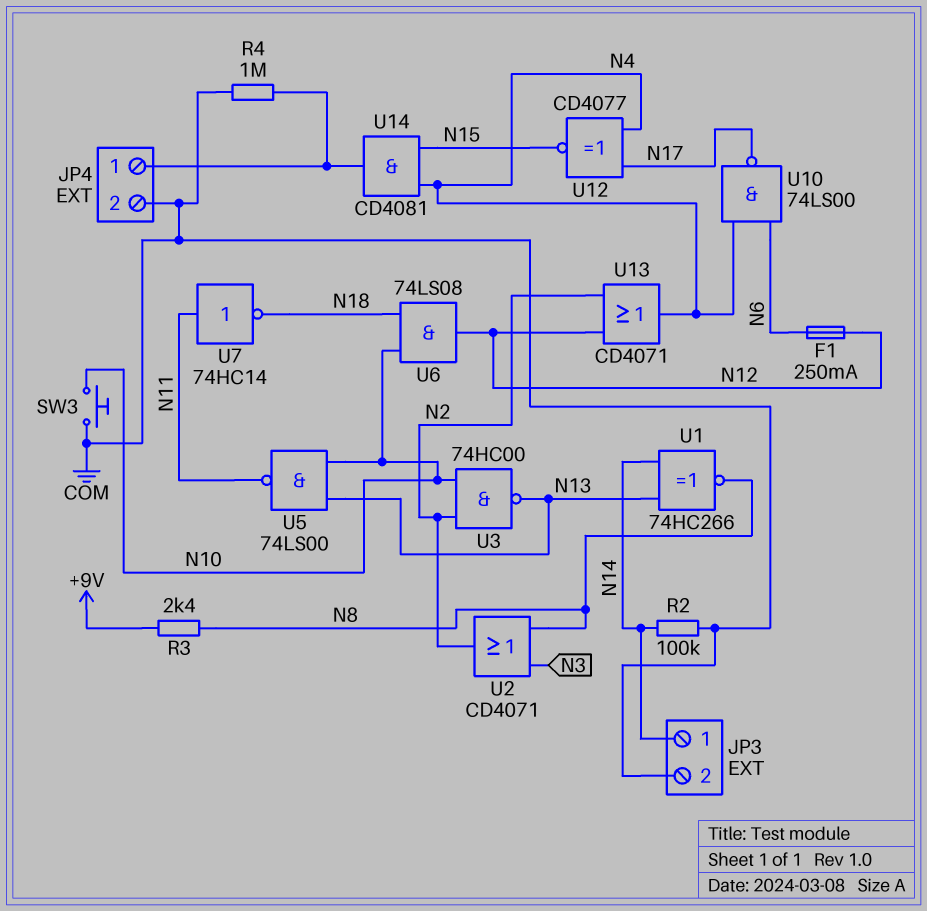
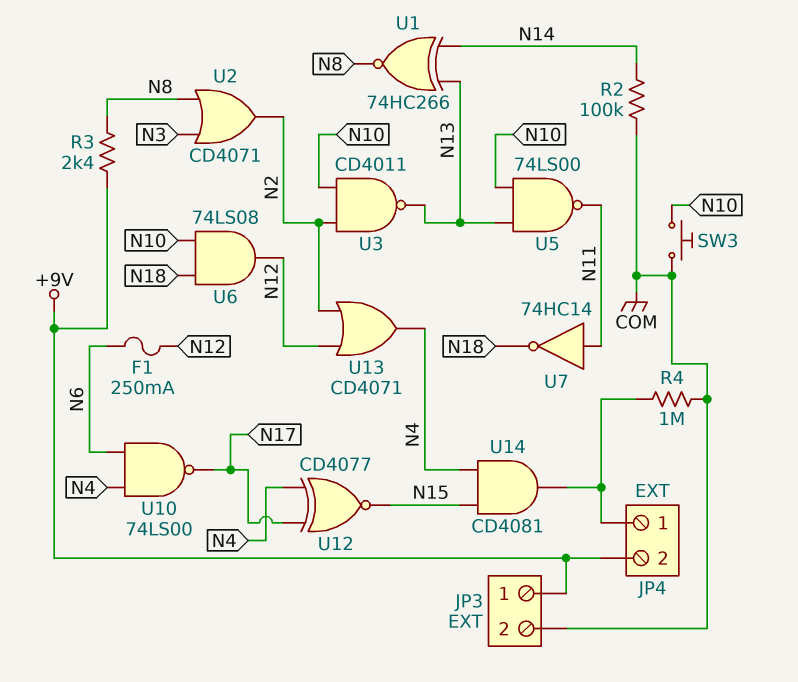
JP3 pin 1: N14 -> +9V
JP4 pin 2: COM -> +9V
U3: NAND 74HC00 (in N2, in N10, out N13) -> NAND CD4011 (in N2, in N10, out N13)

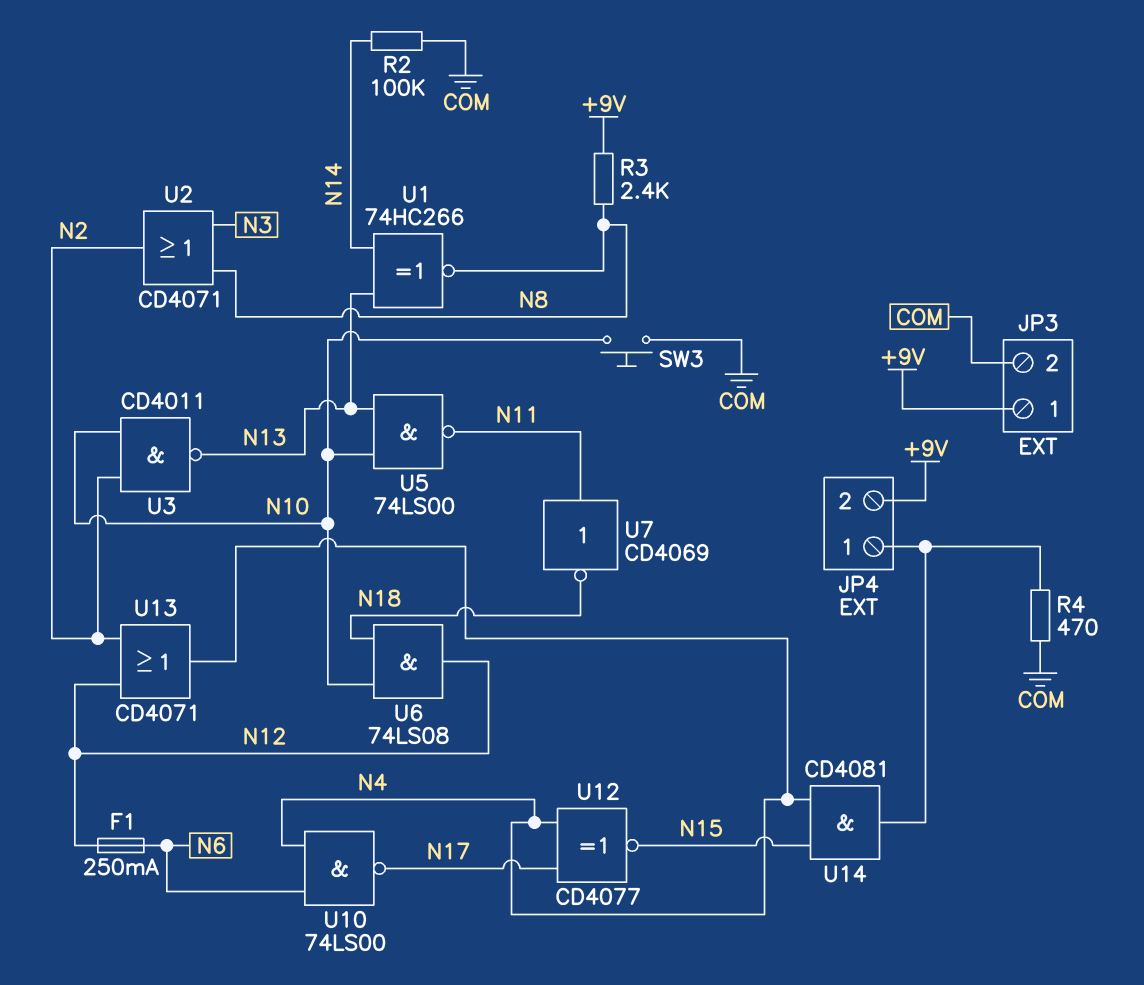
R4: 1M (COM, JP4/1) -> 470 (COM, JP4/1)
U7: NOT 74HC14 (in N11, out N18) -> NOT CD4069 (in N11, out N18)

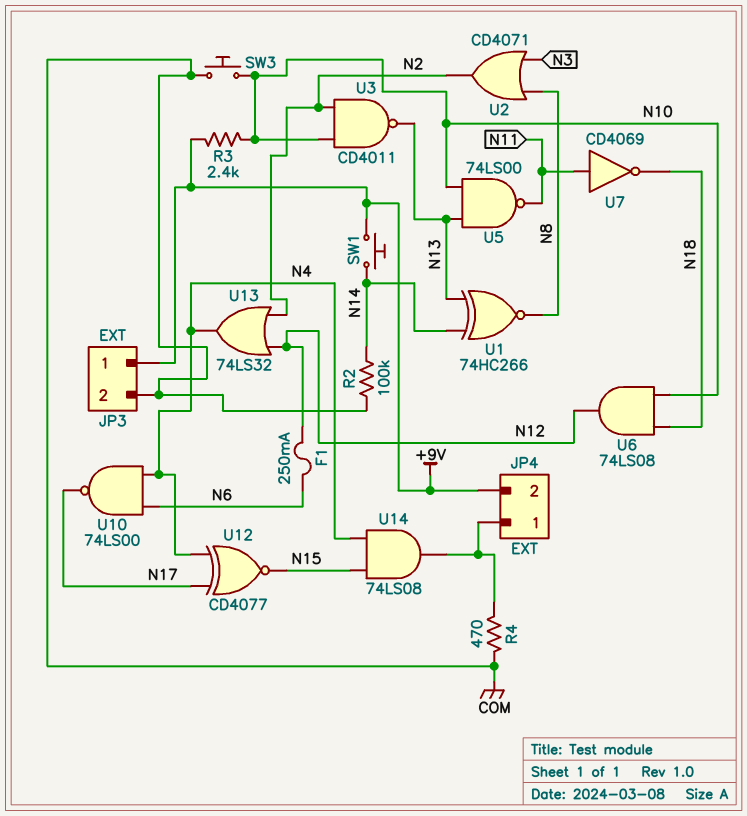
R3: 2.4k (+9V, N8) -> 2.4k (+9V, N10)
SW1: none -> button (+9V, N14)
U13: OR CD4071 (in N2, in N12, out N4) -> OR 74LS32 (in N2, in N12, out N4)
U14: AND CD4081 (in N4, in N15, out JP4/1) -> AND 74LS08 (in N4, in N15, out JP4/1)

